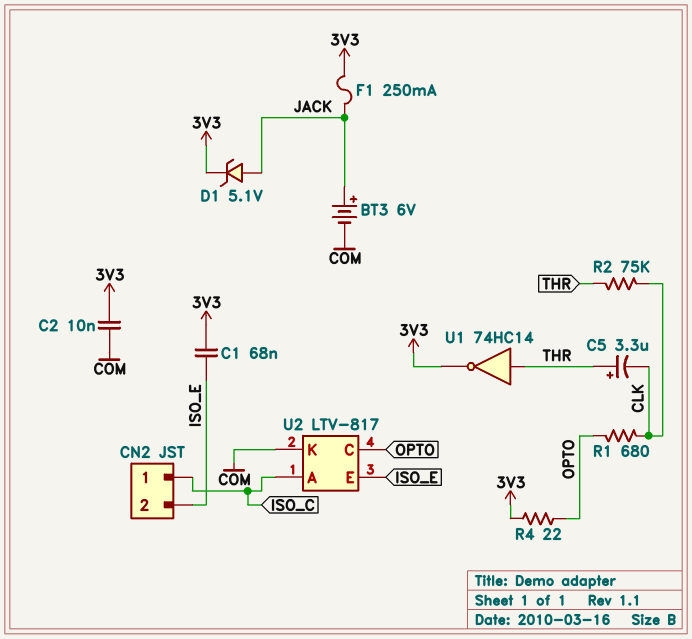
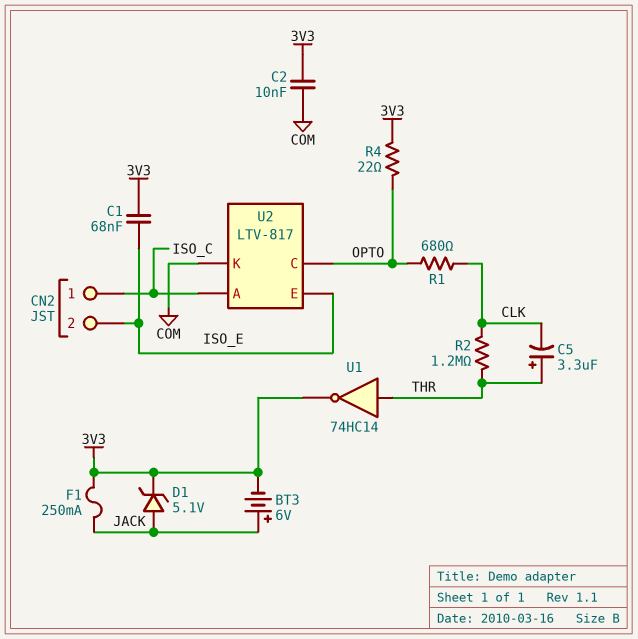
BT3: 6V (plus JACK, minus COM) -> 6V (plus JACK, minus 3V3)
R2: 75k (CLK, THR) -> 1.2M (CLK, THR)

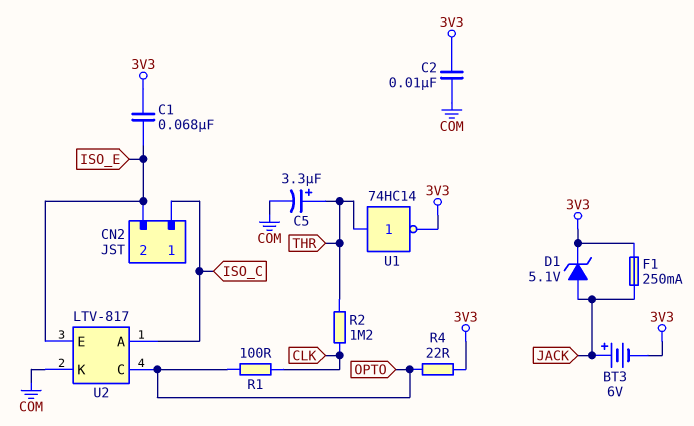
C5: 3.3uF (plus THR, minus CLK) -> 3.3uF (plus THR, minus COM)
R1: 680 (CLK, OPTO) -> 100 (CLK, OPTO)

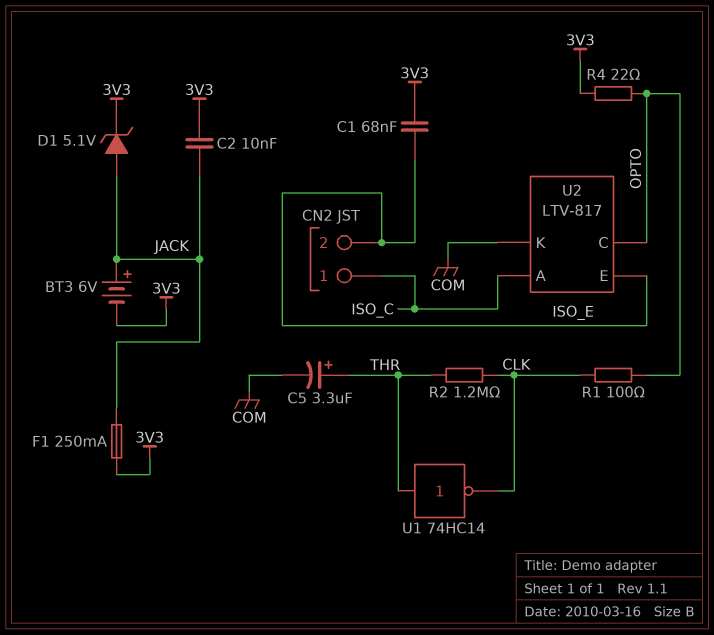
C2: 10nF (3V3, COM) -> 10nF (3V3, JACK)
U1: NOT 74HC14 (in THR, out 3V3) -> NOT 74HC14 (in THR, out CLK)

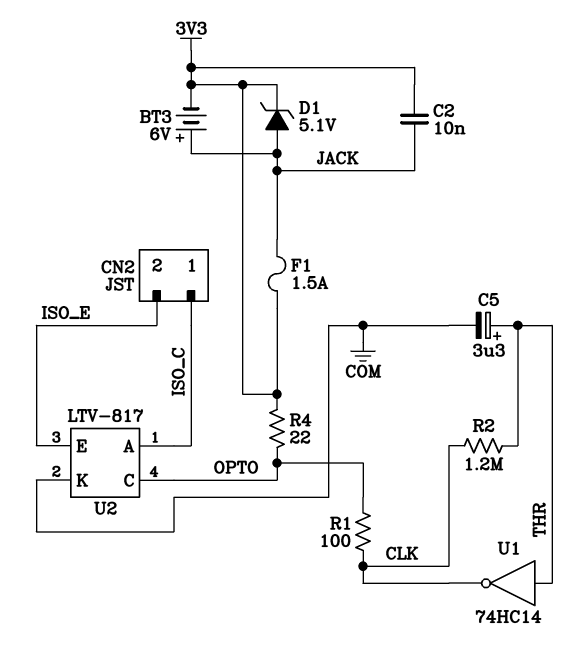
C1: 68nF (3V3, ISO_E) -> none
F1: 250mA (3V3, JACK) -> 1.5A (3V3, JACK)

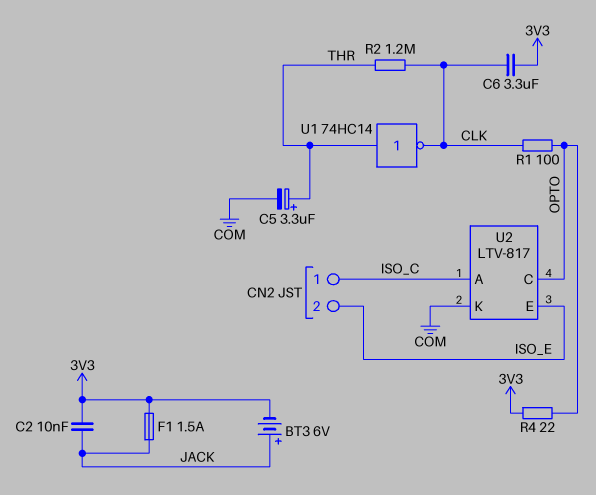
C6: none -> 3.3uF (3V3, CLK)
D1: zener 5.1V (A JACK, K 3V3) -> none

